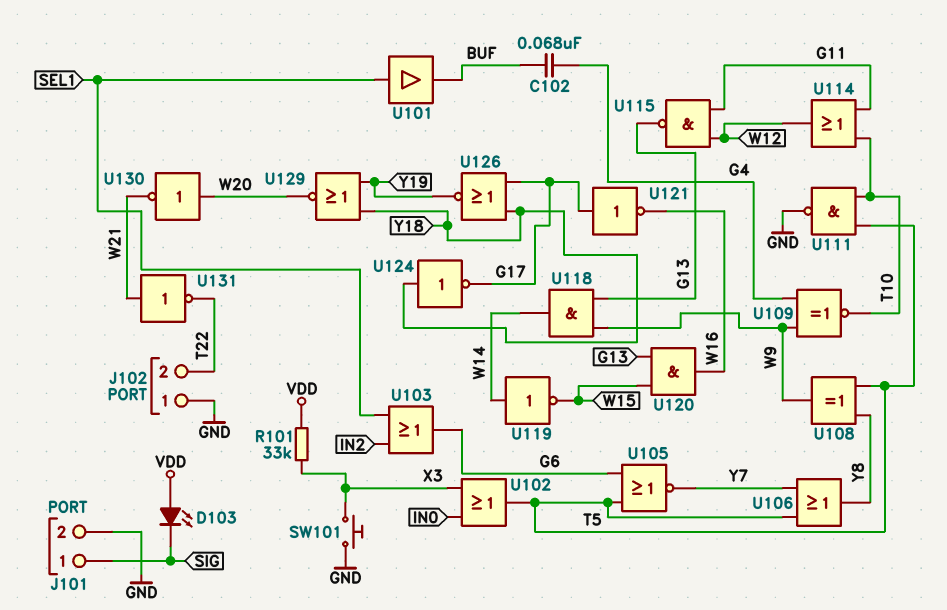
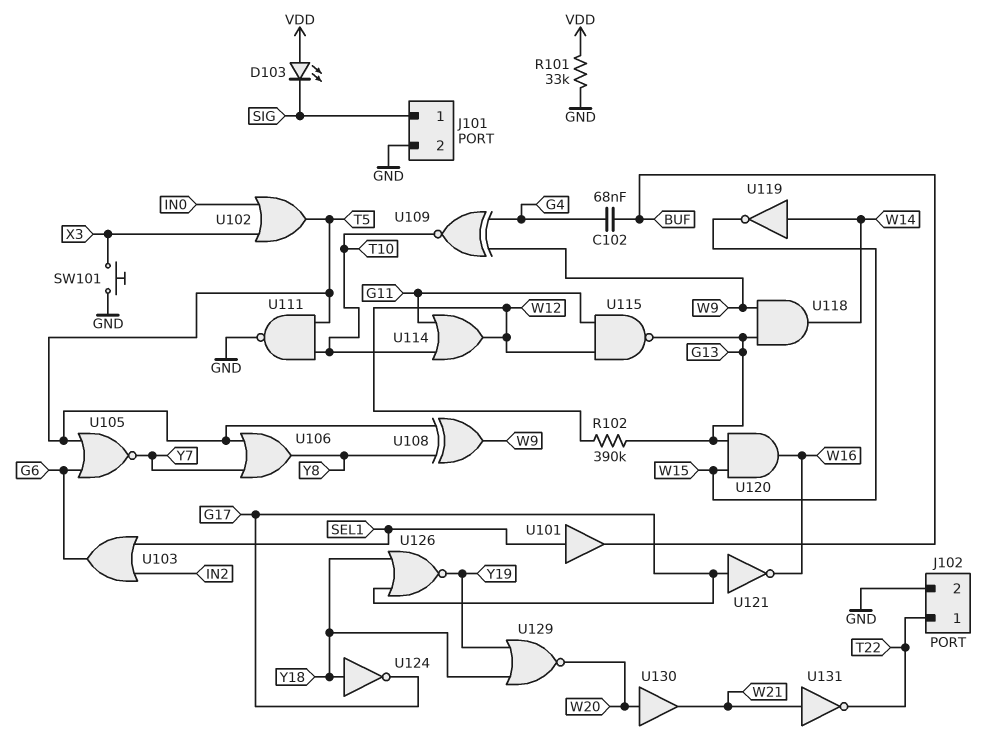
J102 pin 1: GND -> T22
J102 pin 2: T22 -> GND
R101: 33k (VDD, X3) -> 33k (GND, VDD)
R102: none -> 390k (G13, W12)
U130: NOT (in W20, out W21) -> buffer (in W20, out W21)

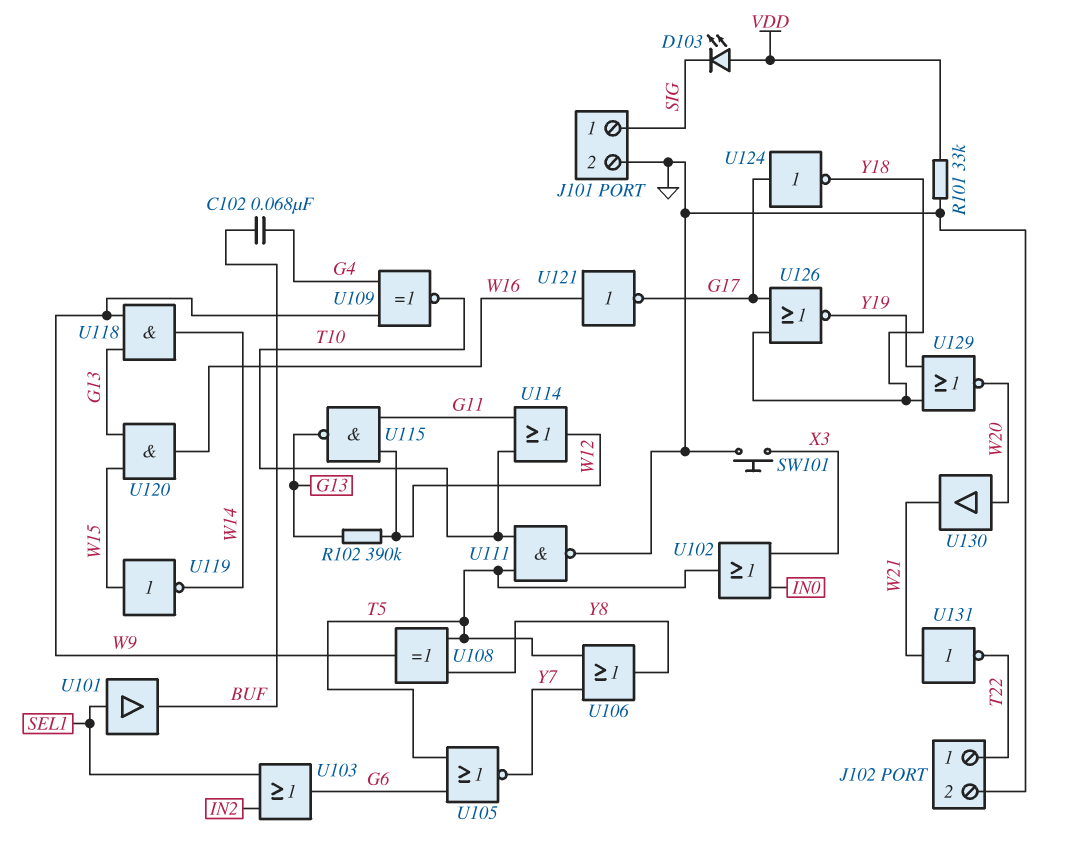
U119: NOT (in W14, out W15) -> NOT (in W15, out W14)
U121: NOT (in G17, out W16) -> NOT (in W16, out G17)
U124: NOT (in Y18, out G17) -> NOT (in G17, out Y18)

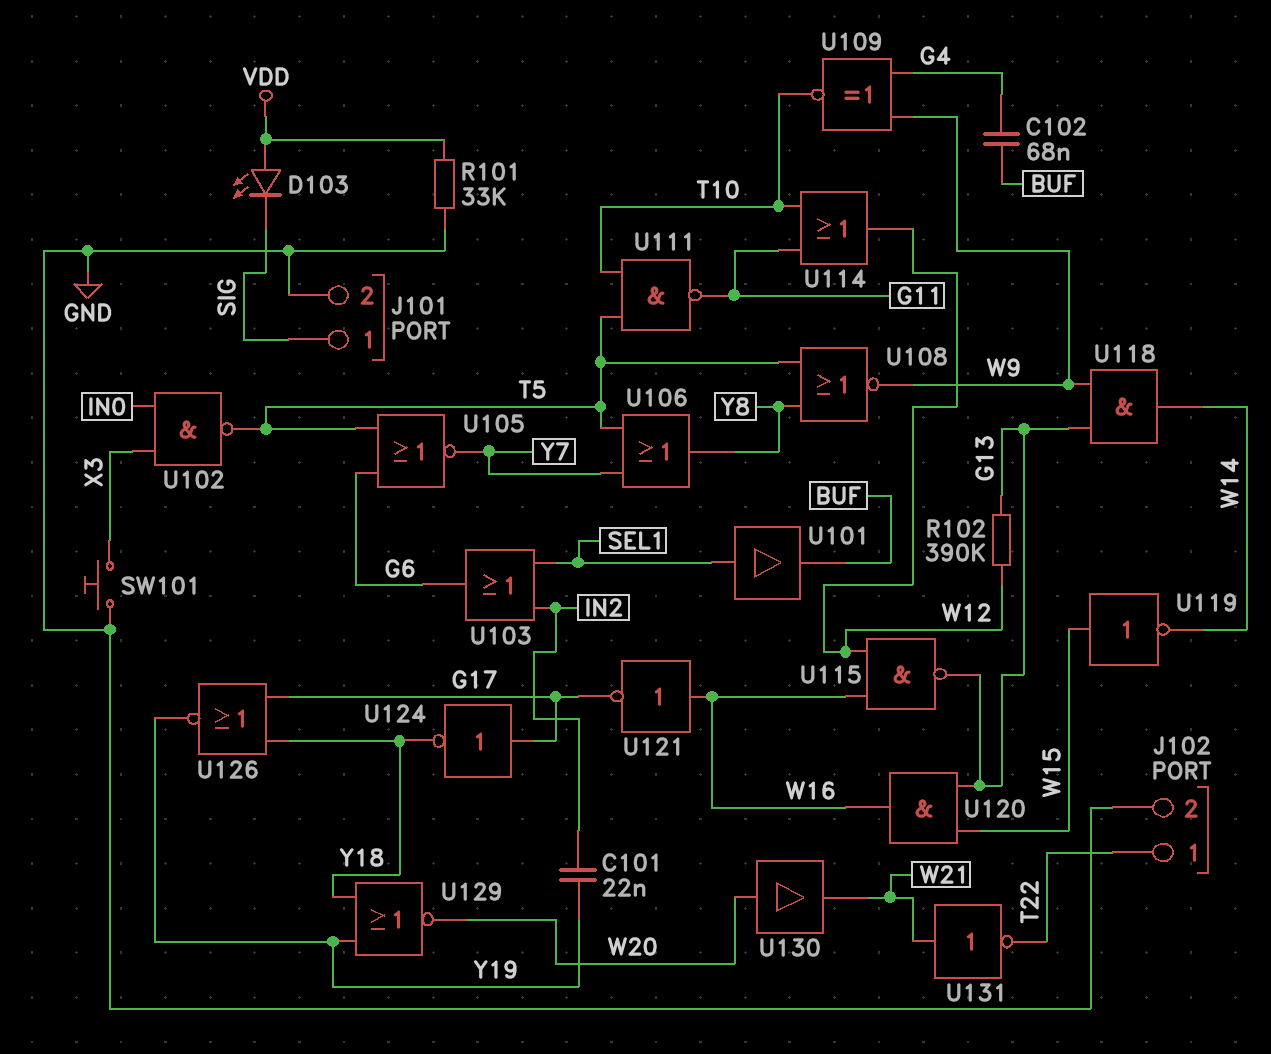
C101: none -> 22nF (IN2, Y19)
U102: OR (in IN0, in X3, out T5) -> NAND (in IN0, in X3, out T5)
U108: XOR (in T5, in Y8, out W9) -> NOR (in T5, in Y8, out W9)
U111: NAND (in T5, in T10, out GND) -> NAND (in T5, in T10, out G11)
U115: NAND (in G11, in W12, out G13) -> NAND (in W12, in W16, out G13)

